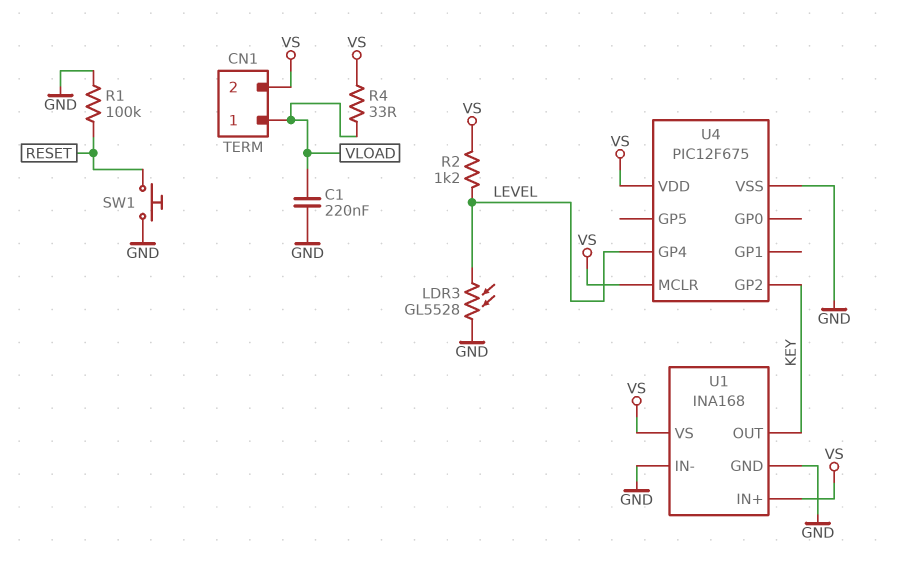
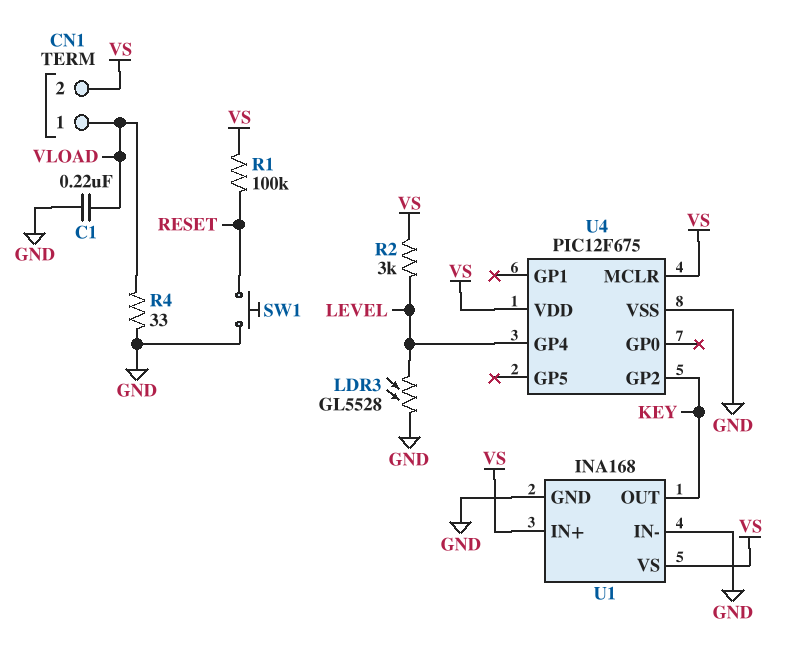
R1: 100k (GND, RESET) -> 100k (RESET, VS)
R2: 1.2k (LEVEL, VS) -> 3k (LEVEL, VS)
R4: 33 (VLOAD, VS) -> 33 (GND, VLOAD)

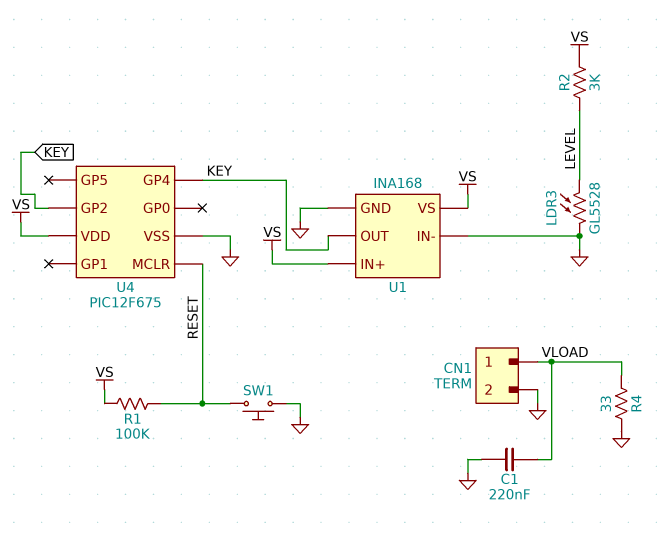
CN1 pin 2: VS -> GND
U4 pin GP4: LEVEL -> KEY
U4 pin MCLR: VS -> RESET

